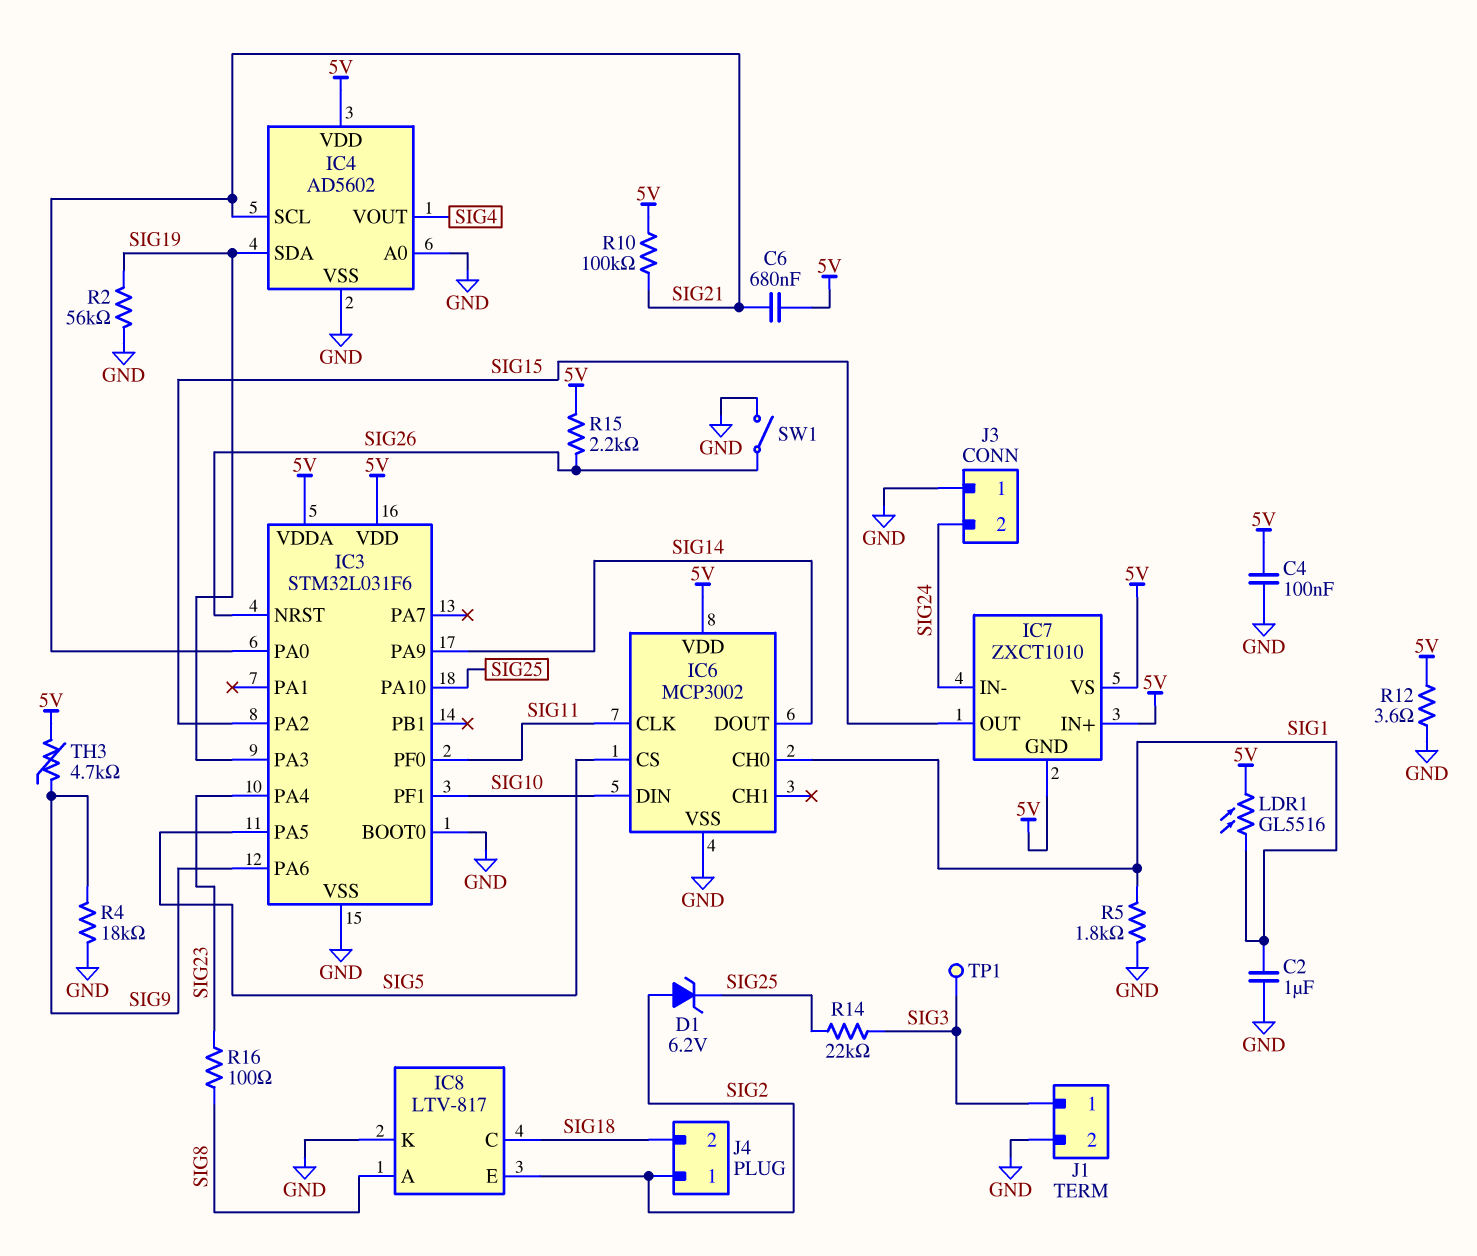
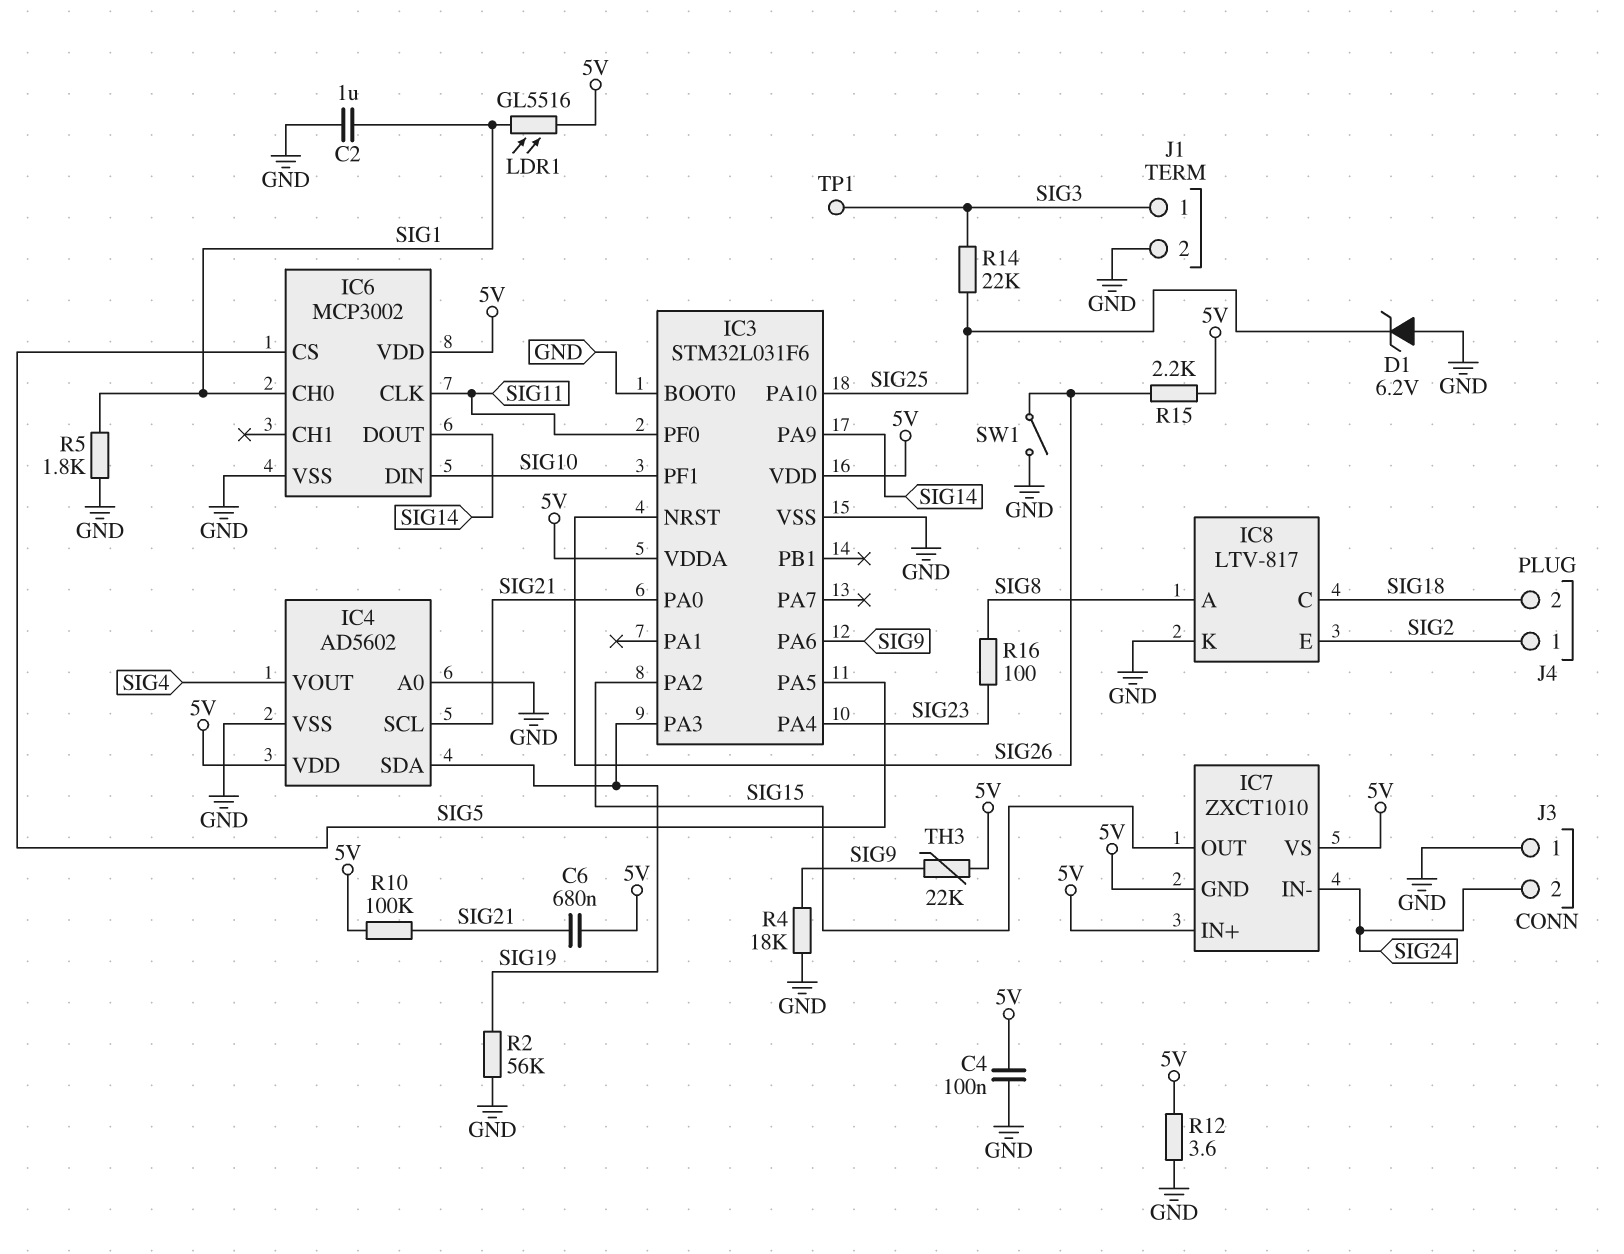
D1: zener 6.2V (A SIG2, K SIG25) -> zener 6.2V (A GND, K SIG25)
TH3: 4.7k (5V, SIG9) -> 22k (5V, SIG9)

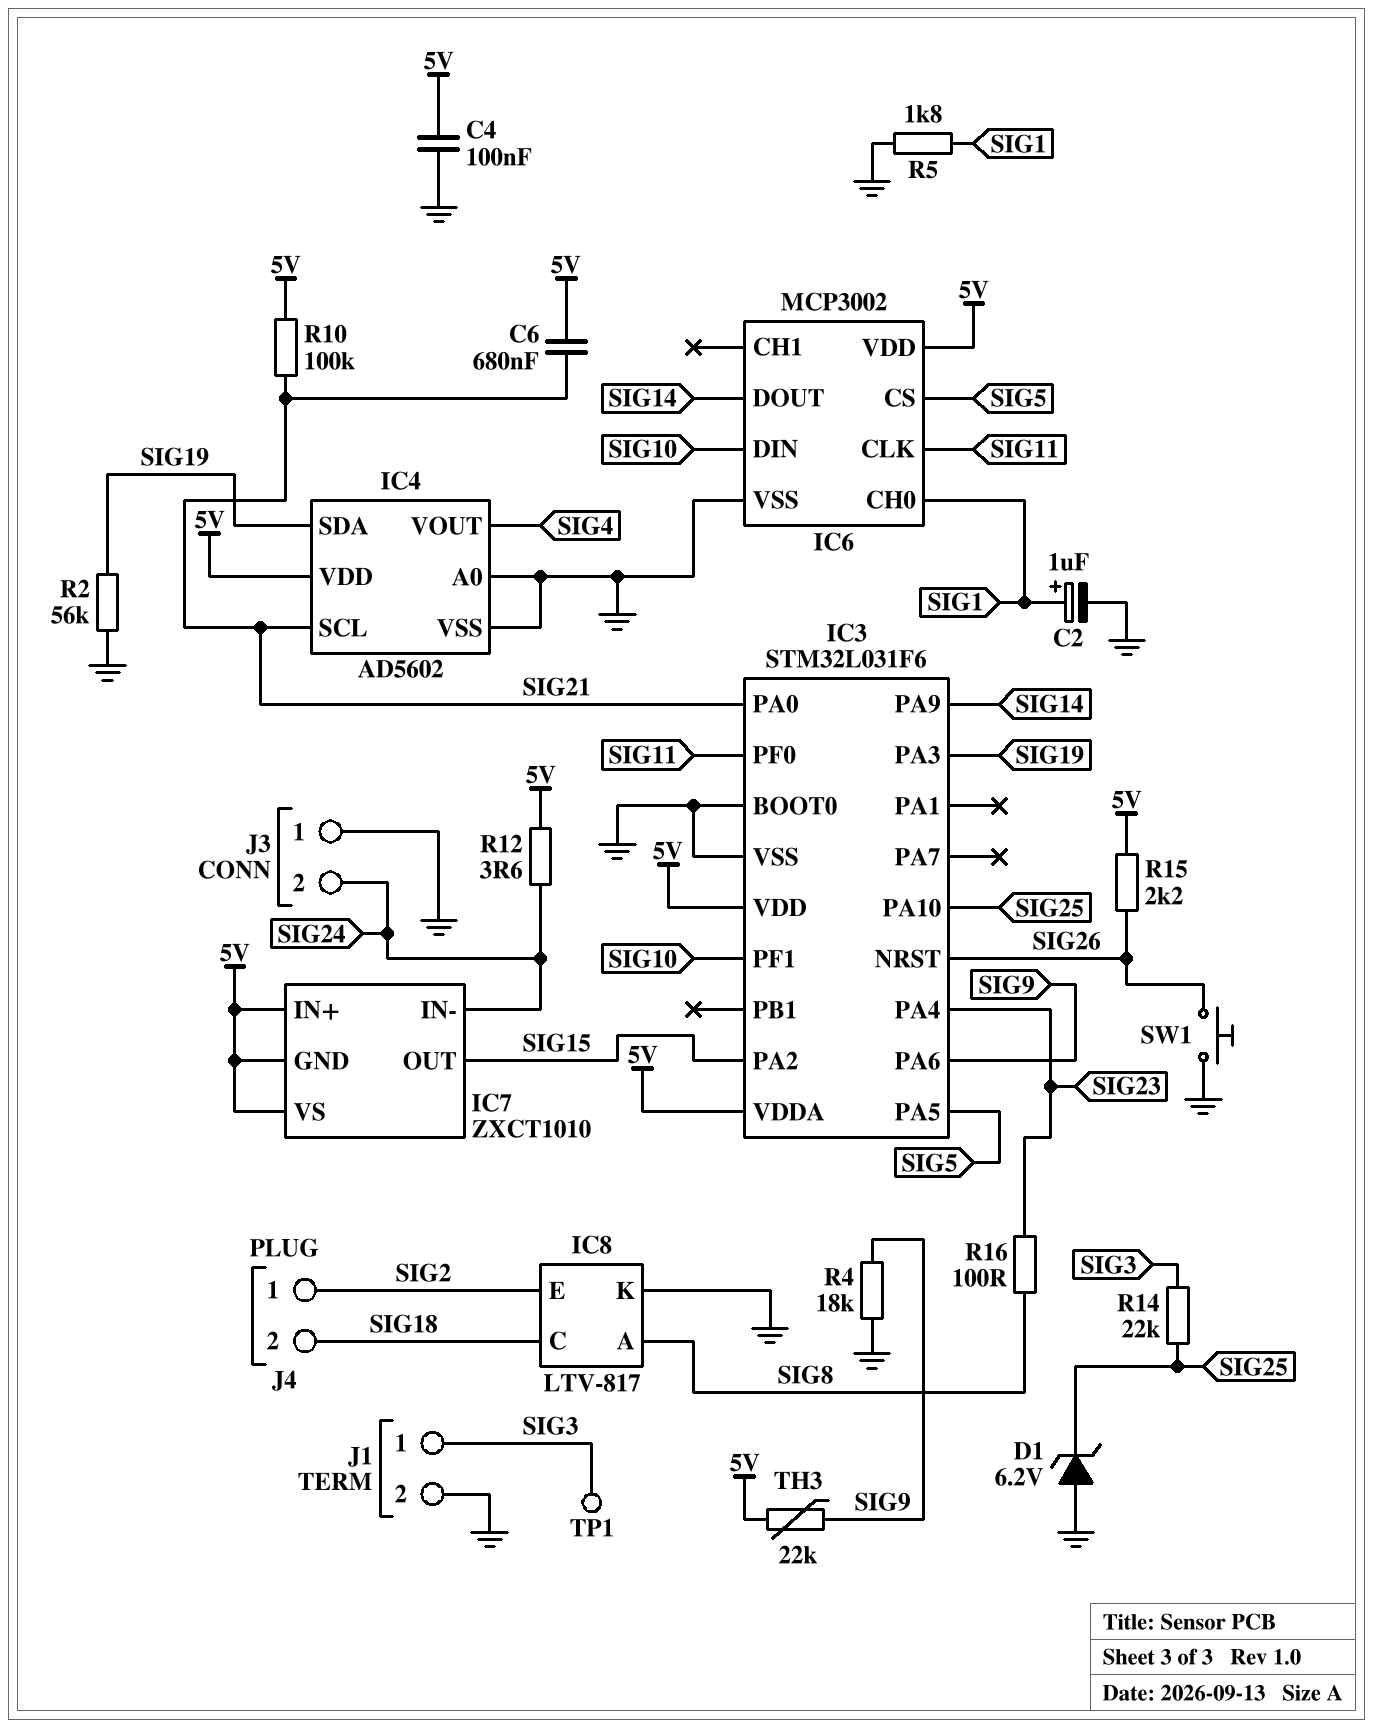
C2: 1uF (GND, SIG1) -> 1uF (plus SIG1, minus GND)
LDR1: GL5516 (5V, SIG1) -> none
R12: 3.6 (5V, GND) -> 3.6 (5V, SIG24)
SW1: switch (GND, SIG26) -> button (GND, SIG26)

